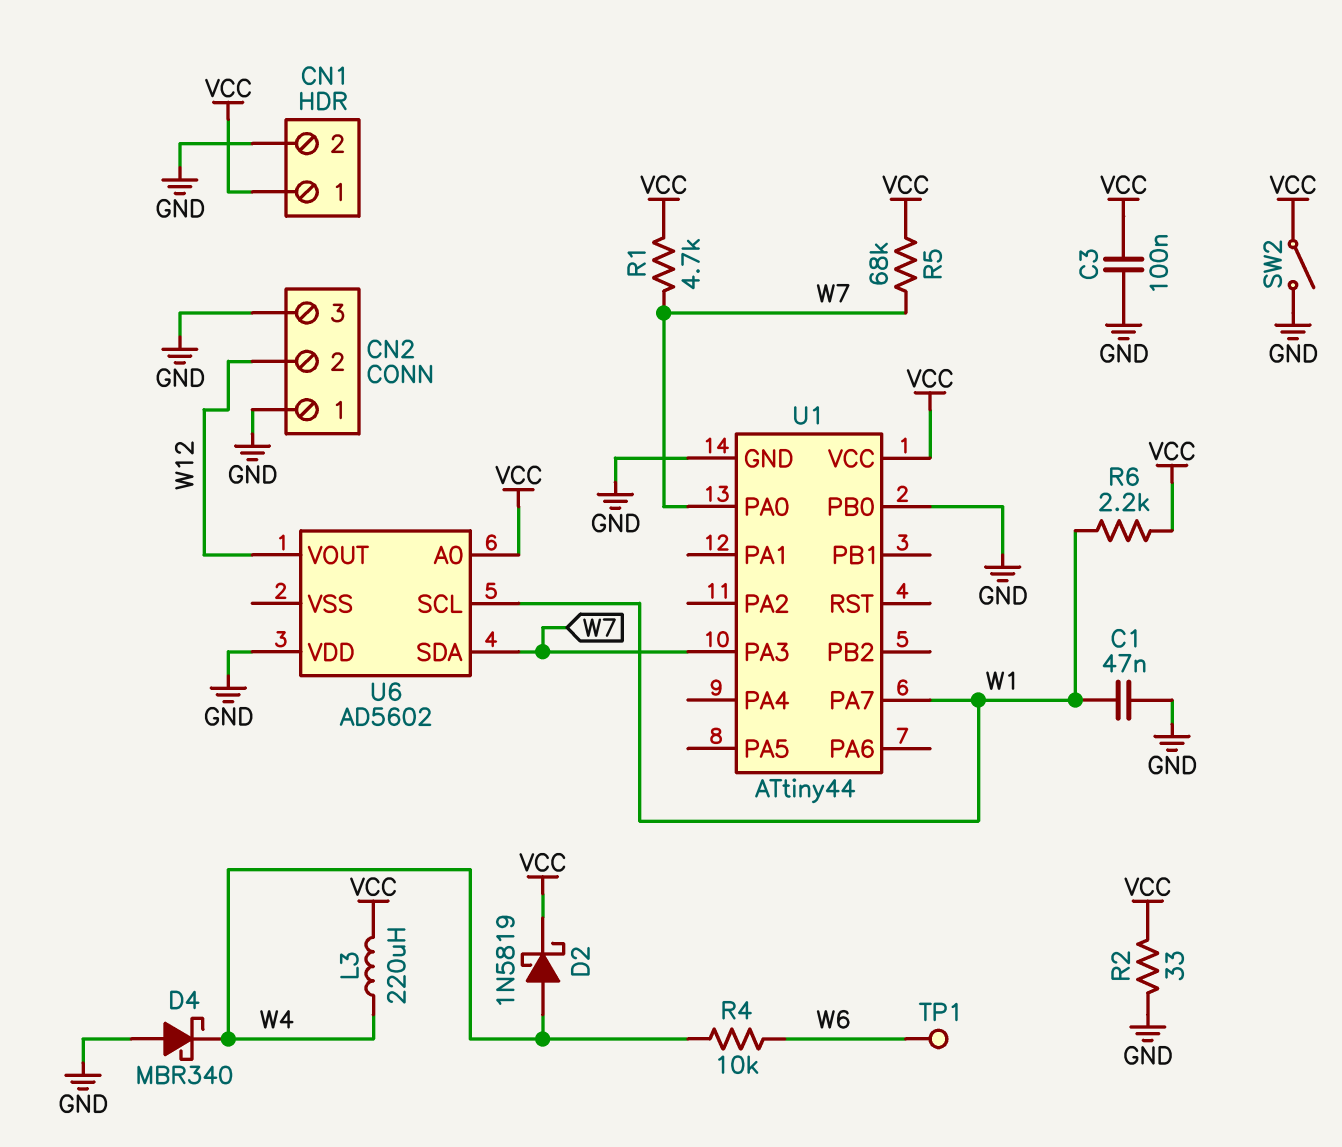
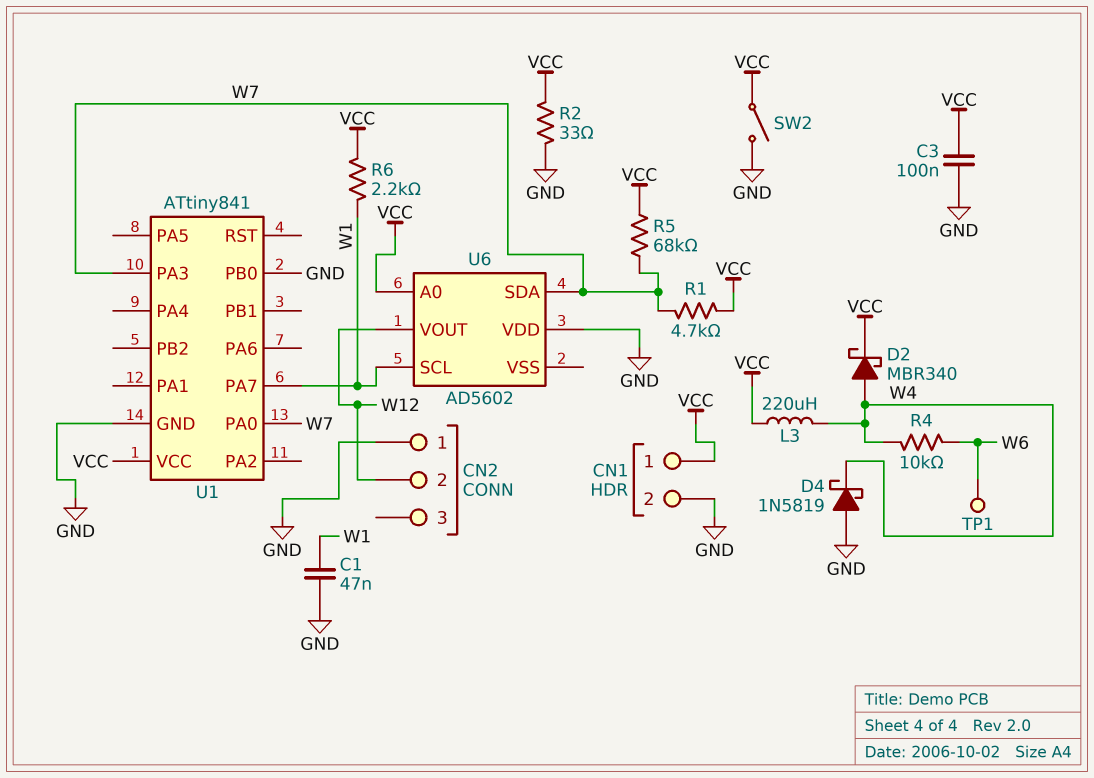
CN2 pin 3: GND -> none
D2: schottky 1N5819 (A W4, K VCC) -> schottky MBR340 (A W4, K VCC)
D4: schottky MBR340 (A GND, K W4) -> schottky 1N5819 (A GND, K W4)
U1: ATtiny44 -> ATtiny841

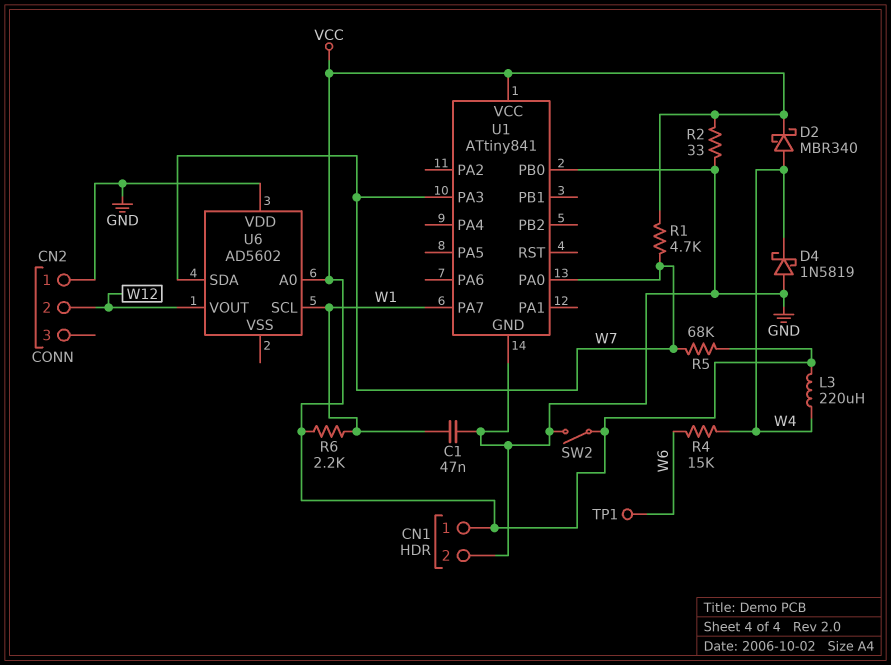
C3: 100nF (GND, VCC) -> none
R4: 10k (W4, W6) -> 15k (W4, W6)

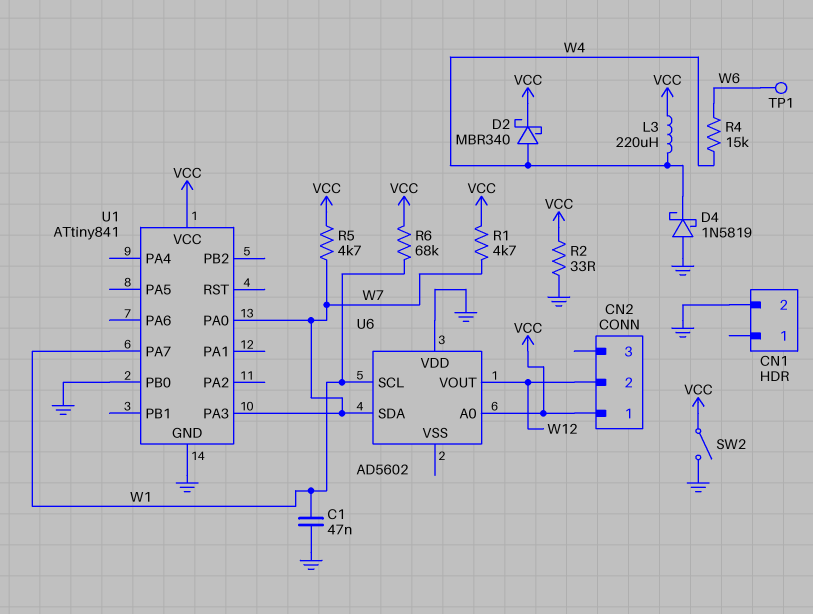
CN1 pin 1: VCC -> none
CN2 pin 1: GND -> VCC
R5: 68k (VCC, W7) -> 4.7k (VCC, W7)
R6: 2.2k (VCC, W1) -> 68k (VCC, W1)

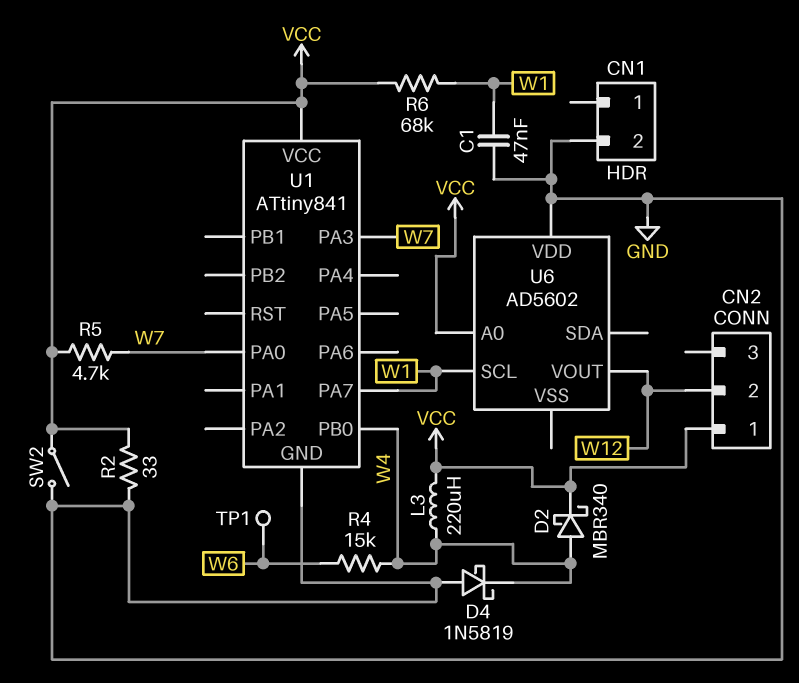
R1: 4.7k (VCC, W7) -> none
U1 pin PB0: GND -> W4
U6 pin SDA: W7 -> none

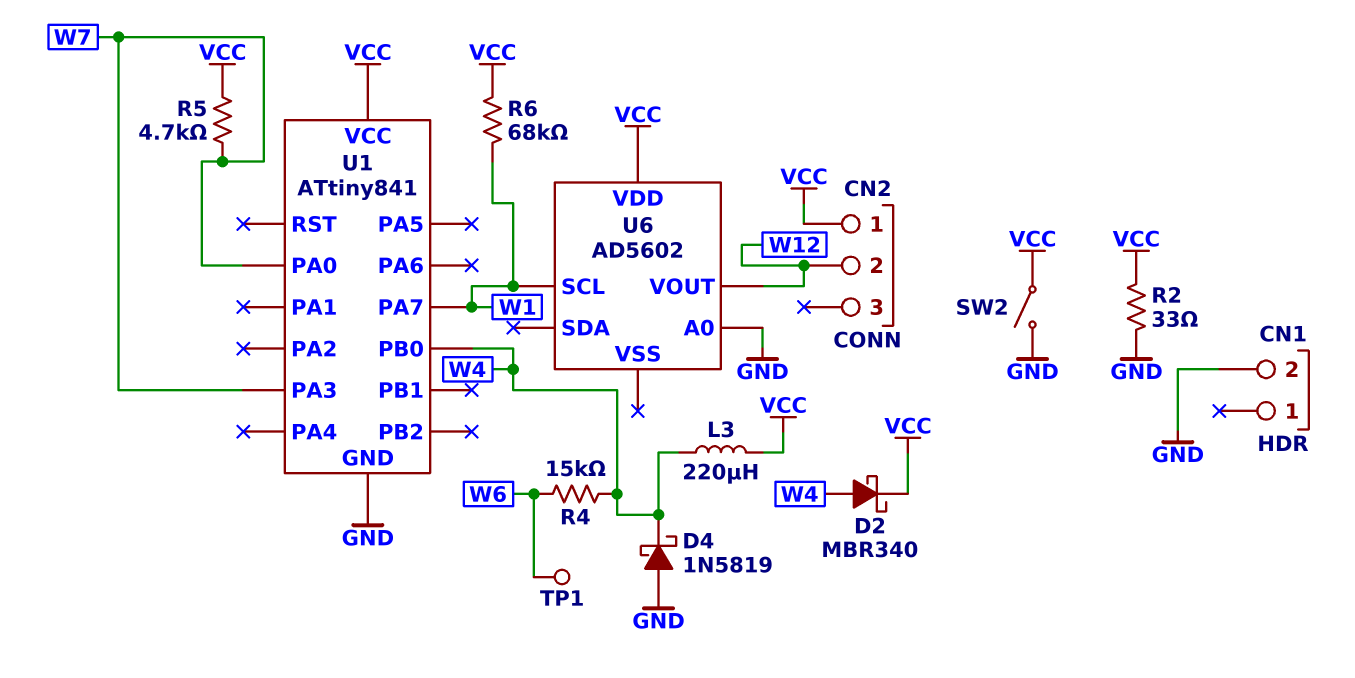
C1: 47nF (GND, W1) -> none
U6 pin A0: VCC -> GND
U6 pin VDD: GND -> VCC

